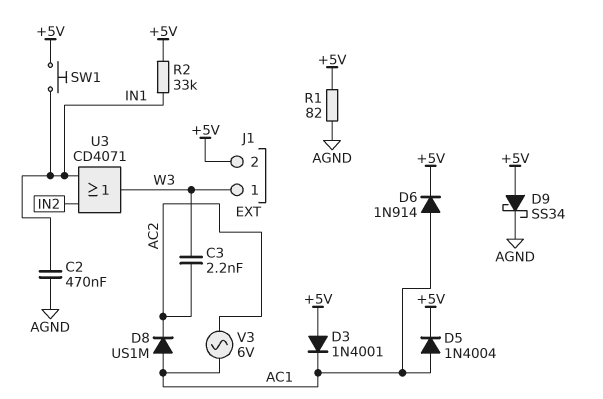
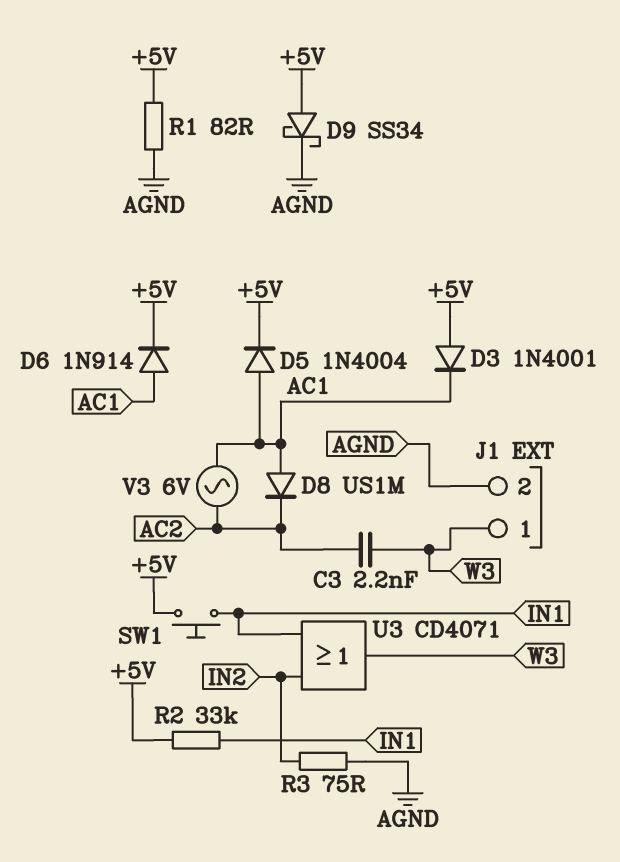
C2: 470nF (AGND, IN1) -> none
J1 pin 2: +5V -> AGND
R3: none -> 75 (AGND, IN2)

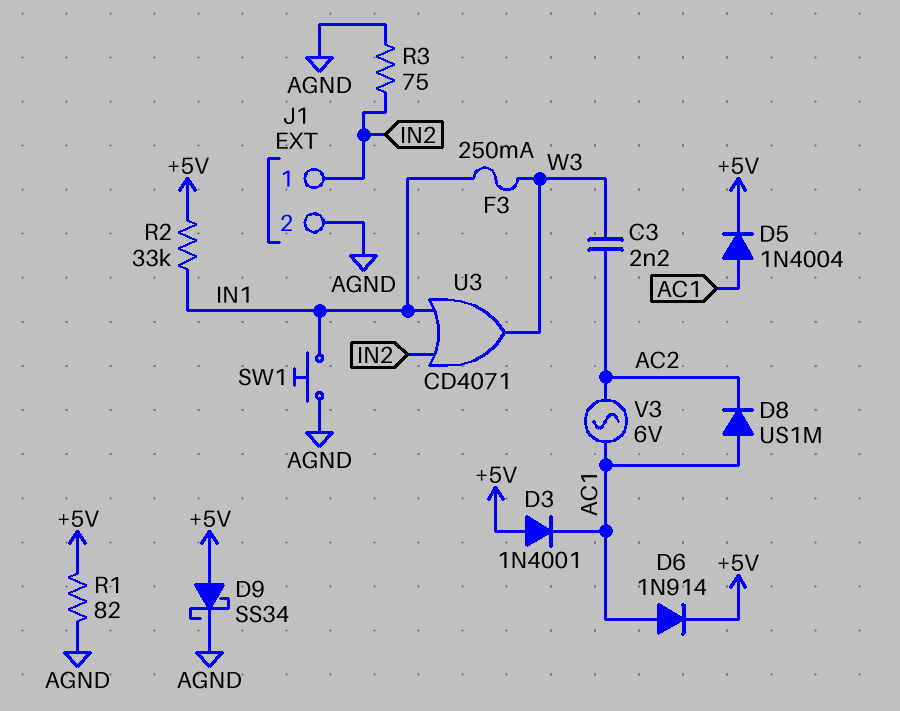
F3: none -> 250mA (IN1, W3)
J1 pin 1: W3 -> IN2
SW1: button (+5V, IN1) -> button (AGND, IN1)

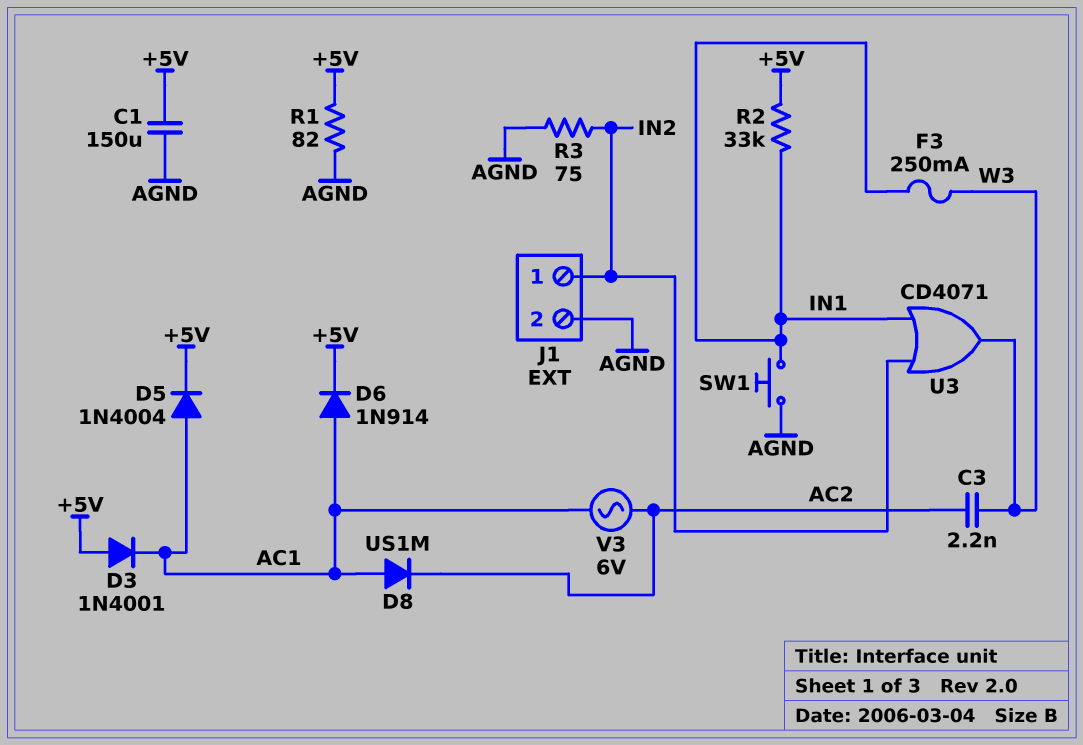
C1: none -> 150uF (+5V, AGND)
D9: schottky SS34 (A +5V, K AGND) -> none

